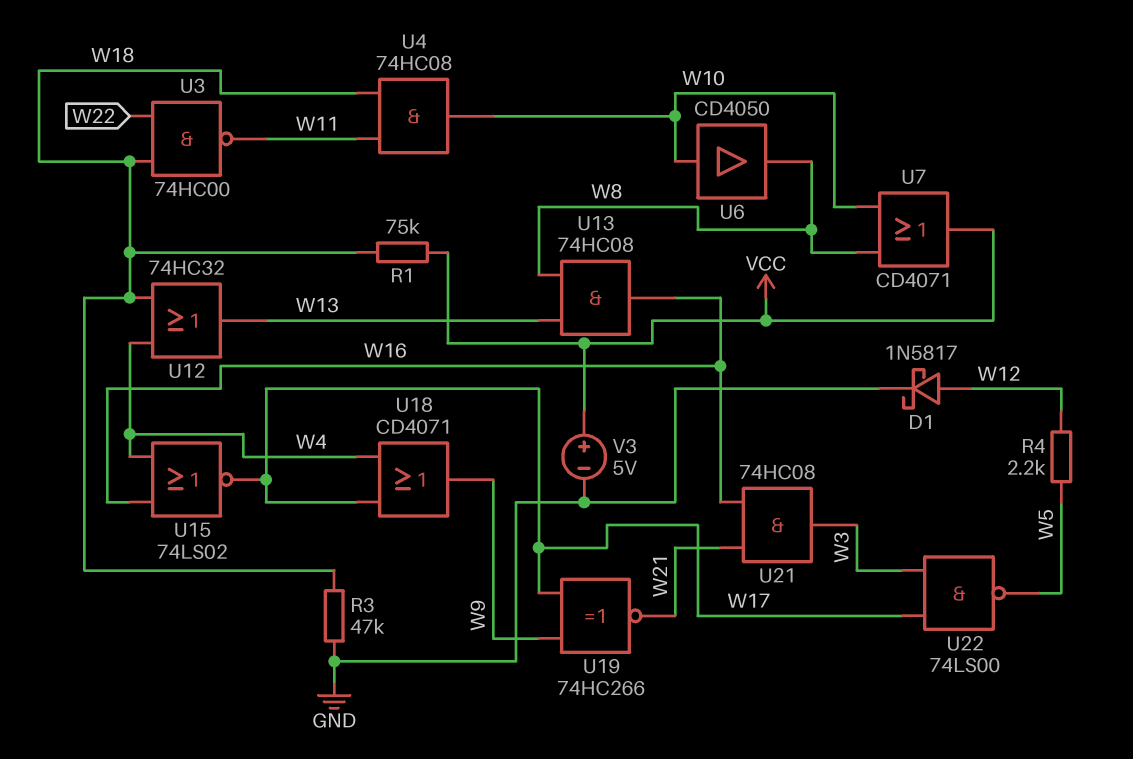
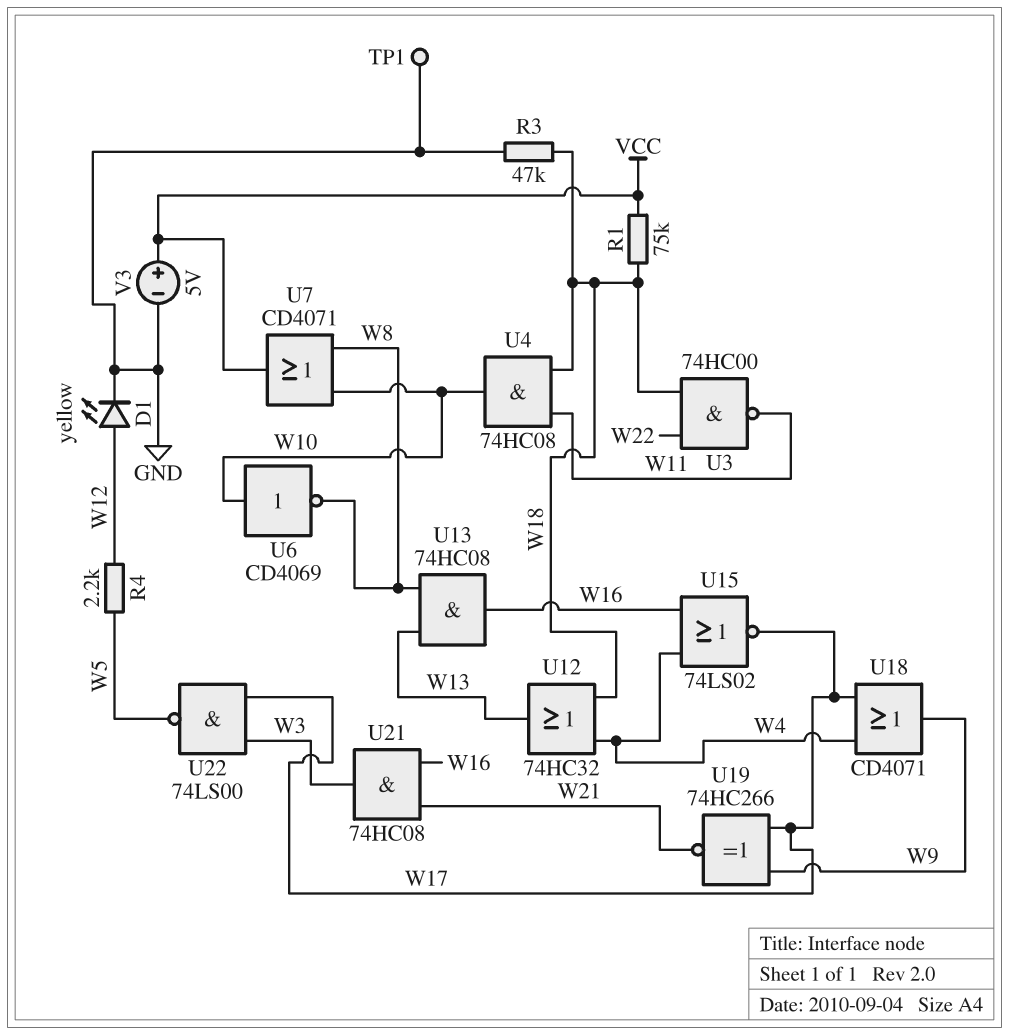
D1: schottky 1N5817 (A W12, K GND) -> LED yellow (A W12, K GND)
TP1: none -> test point (GND)
U6: buffer CD4050 (in W10, out W8) -> NOT CD4069 (in W10, out W8)

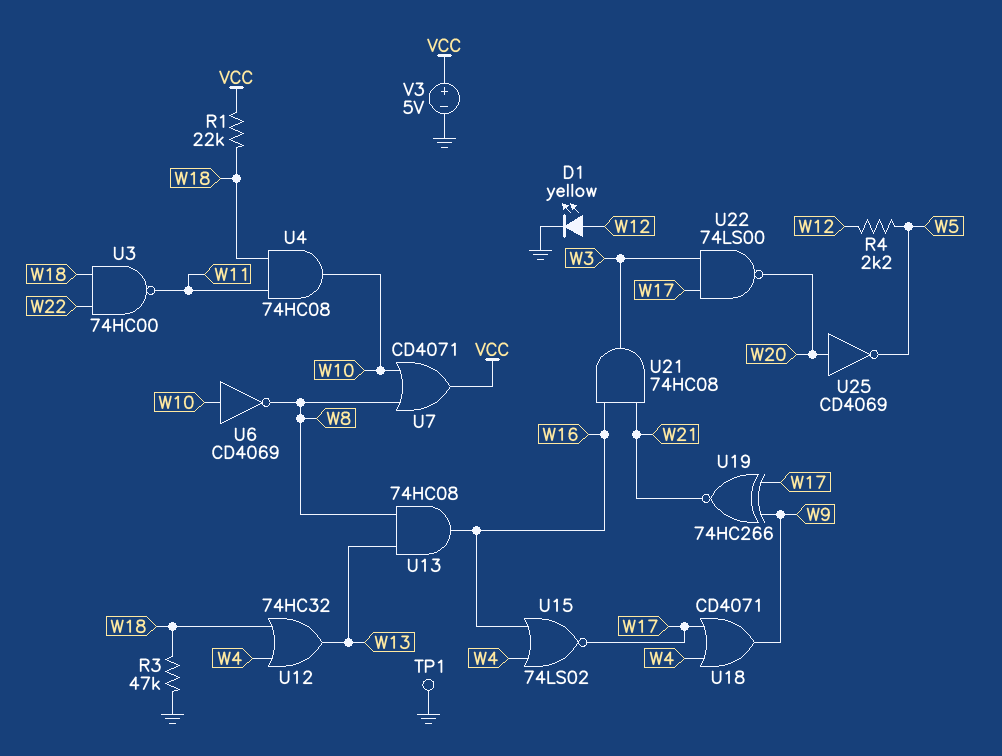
R1: 75k (VCC, W18) -> 22k (VCC, W18)
U22: NAND 74LS00 (in W3, in W17, out W5) -> NAND 74LS00 (in W3, in W17, out W20)
U25: none -> NOT CD4069 (in W20, out W5)

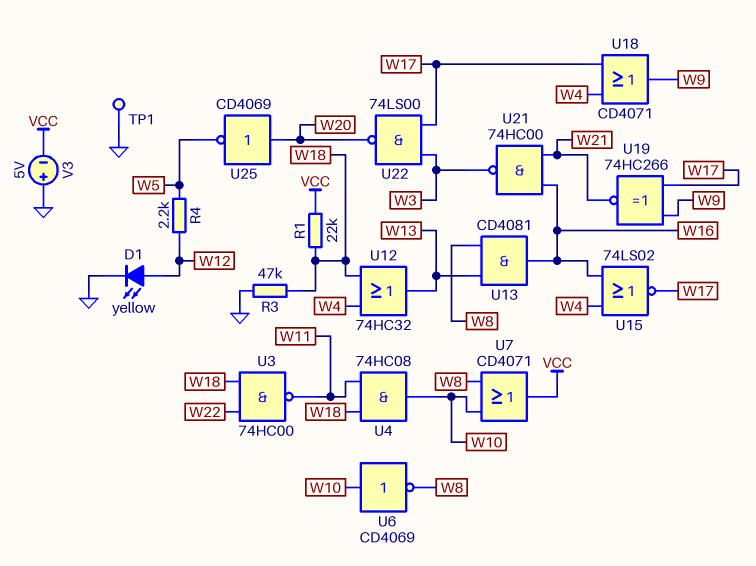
U13: AND 74HC08 (in W8, in W13, out W16) -> AND CD4081 (in W8, in W13, out W16)
U21: AND 74HC08 (in W16, in W21, out W3) -> NAND 74HC00 (in W16, in W21, out W3)
V3: 5V (plus VCC, minus GND) -> 5V (plus GND, minus VCC)

